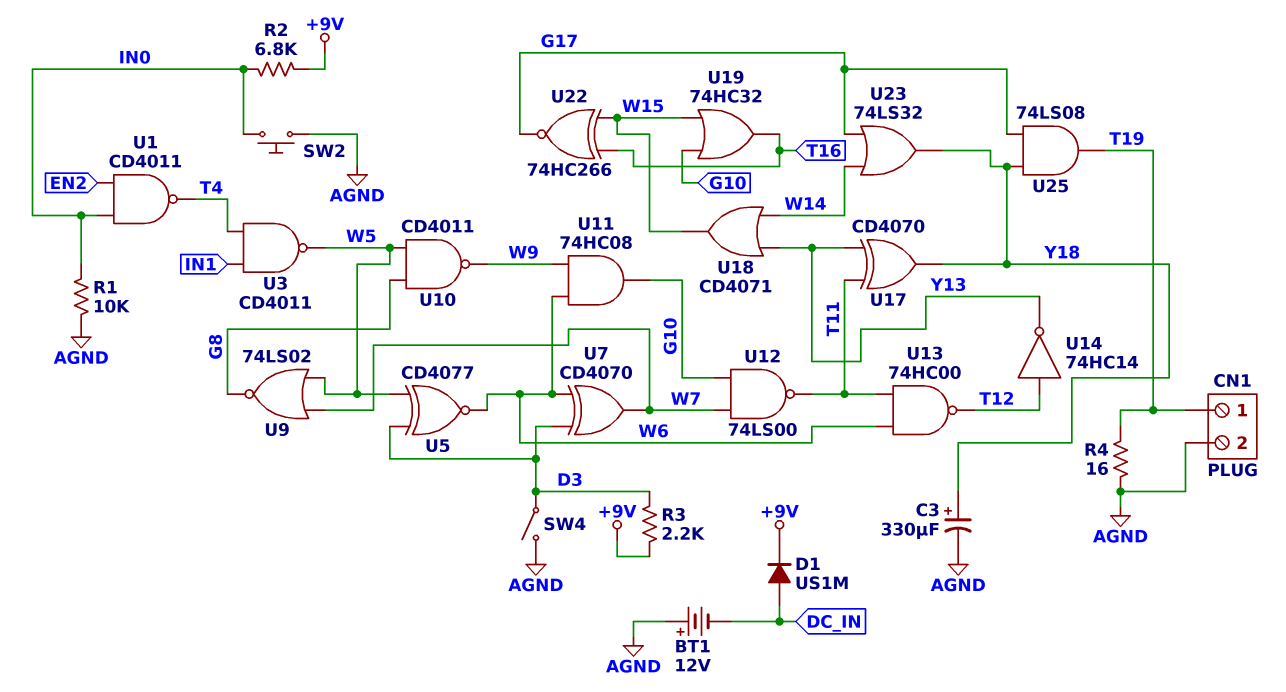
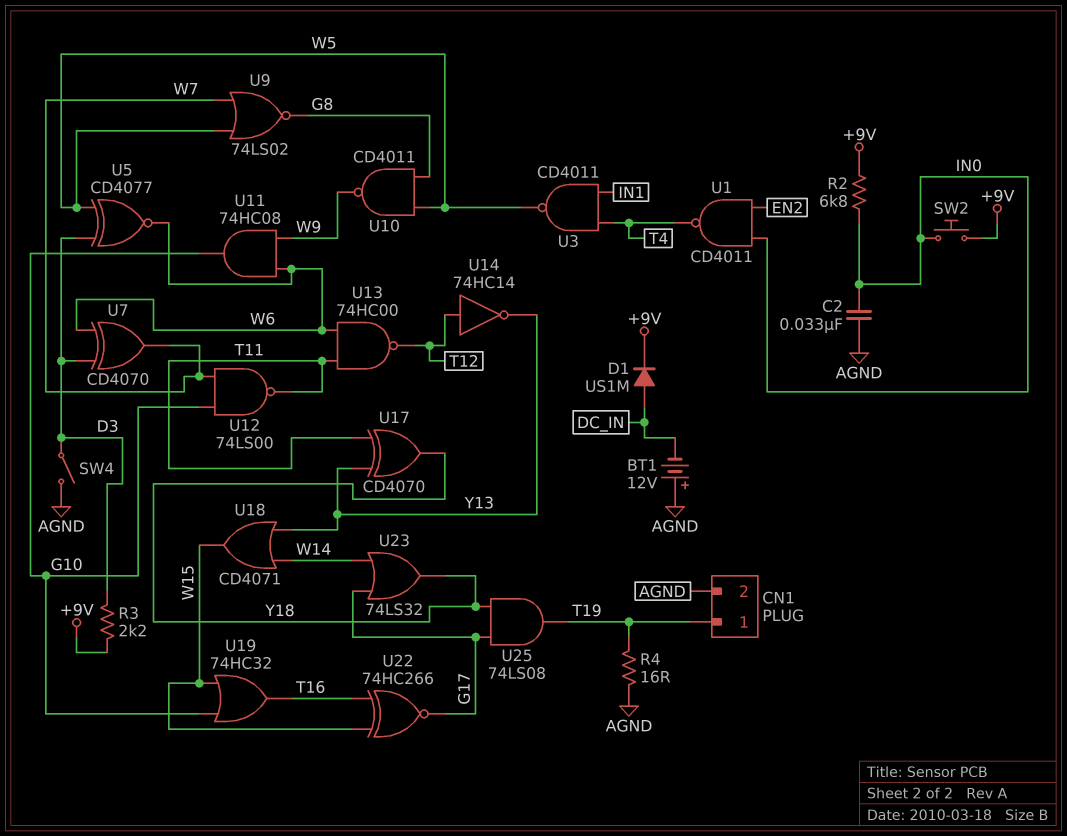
C2: none -> 33nF (AGND, IN0)
C3: 330uF (plus Y18, minus AGND) -> none
R1: 10k (AGND, IN0) -> none
SW2: button (AGND, IN0) -> button (+9V, IN0)

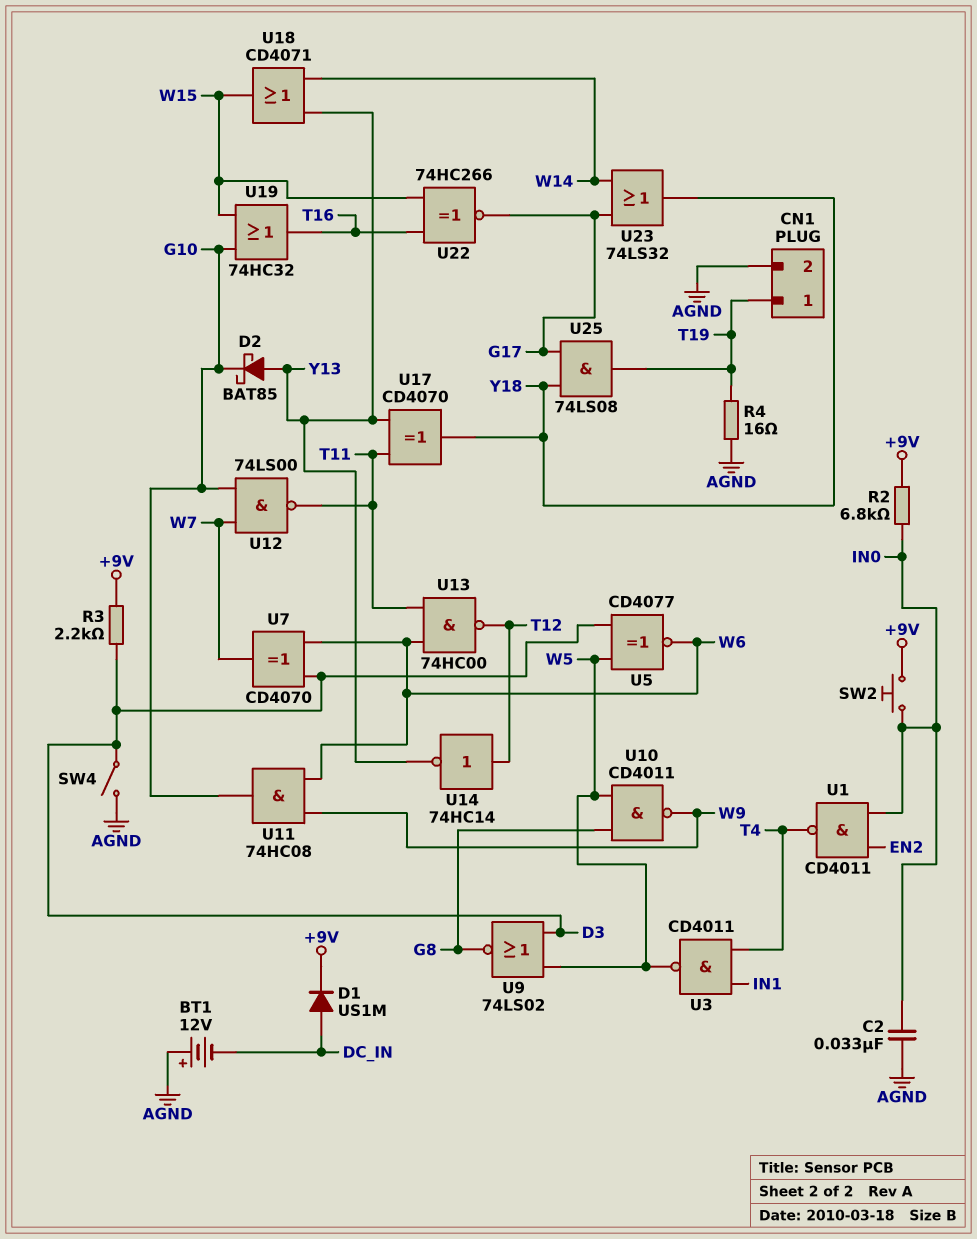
D2: none -> schottky BAT85 (A Y13, K G10)
U9: NOR 74LS02 (in W5, in W7, out G8) -> NOR 74LS02 (in D3, in W5, out G8)

